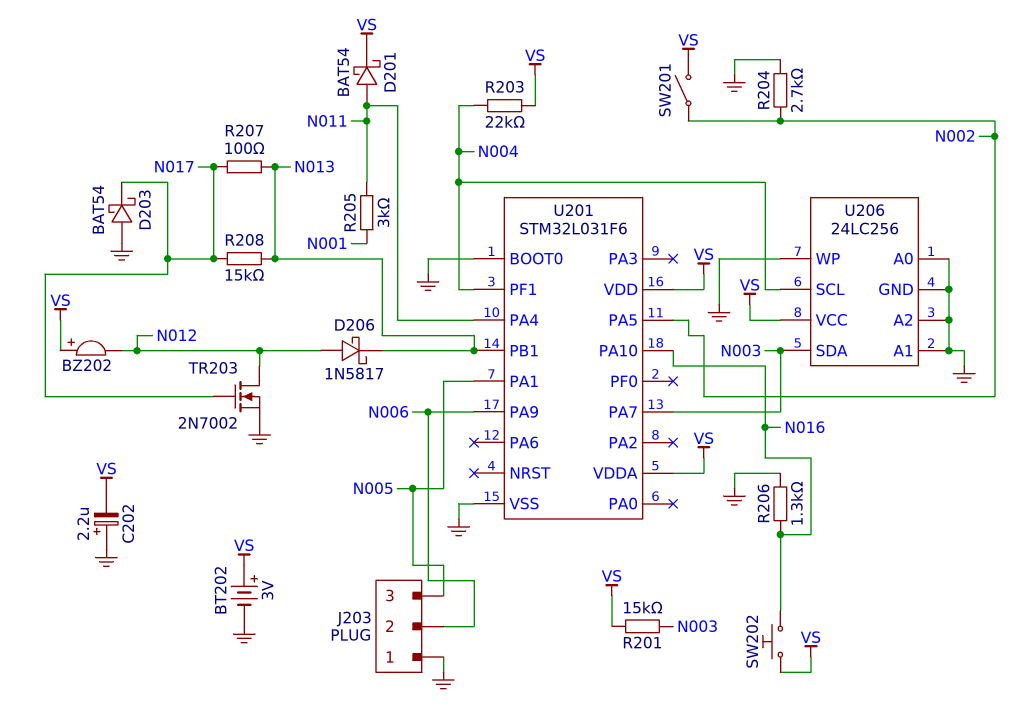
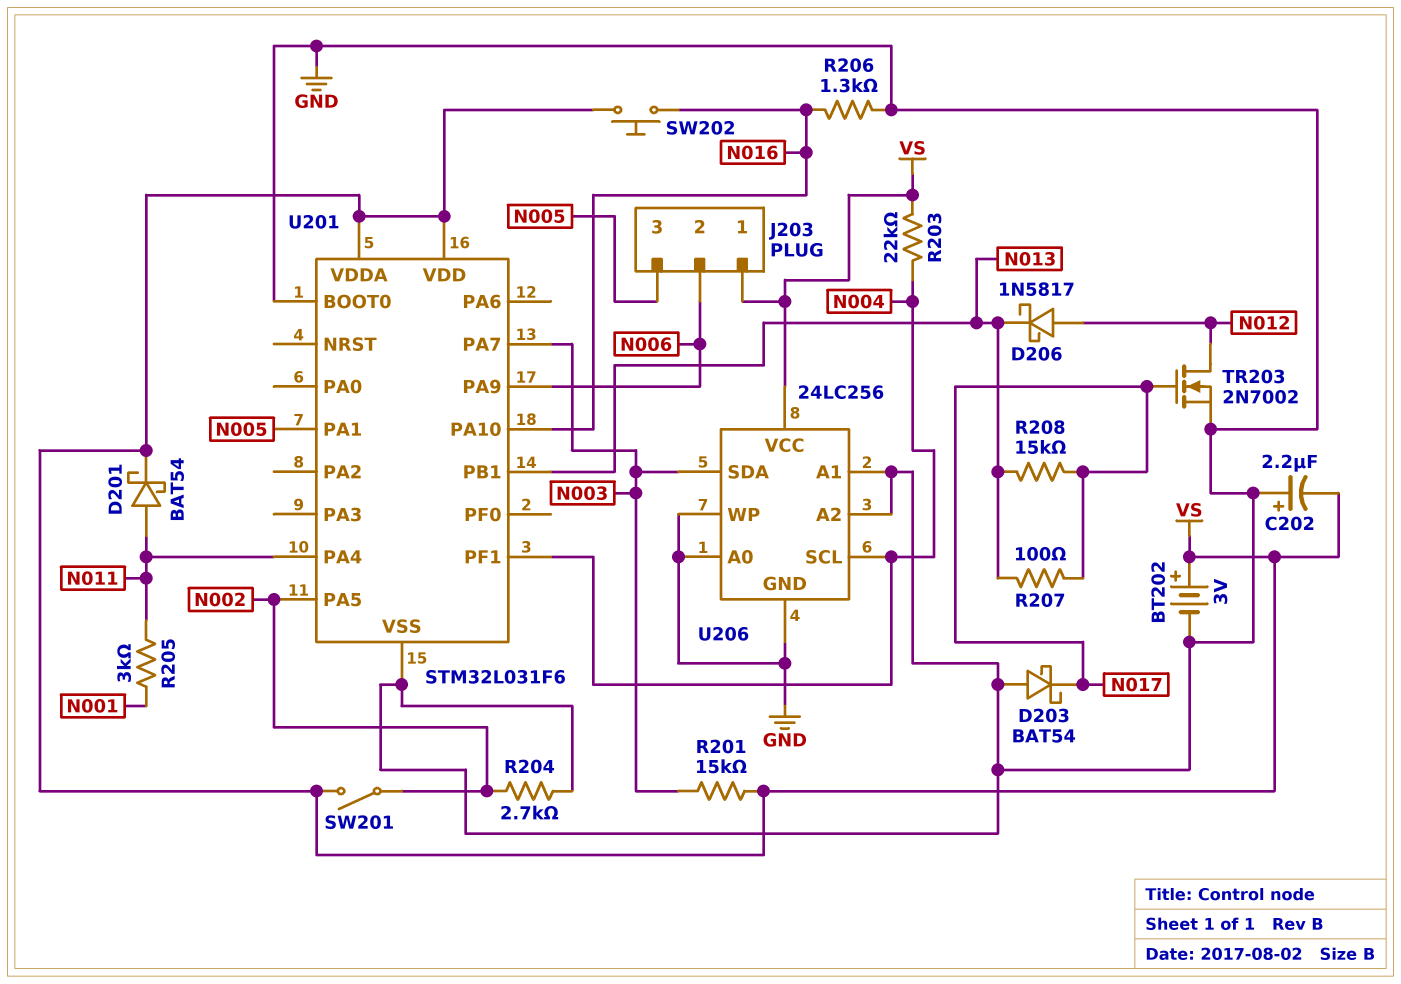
BZ202: buzzer (plus VS, minus N012) -> none
J203 pin 1: GND -> VS

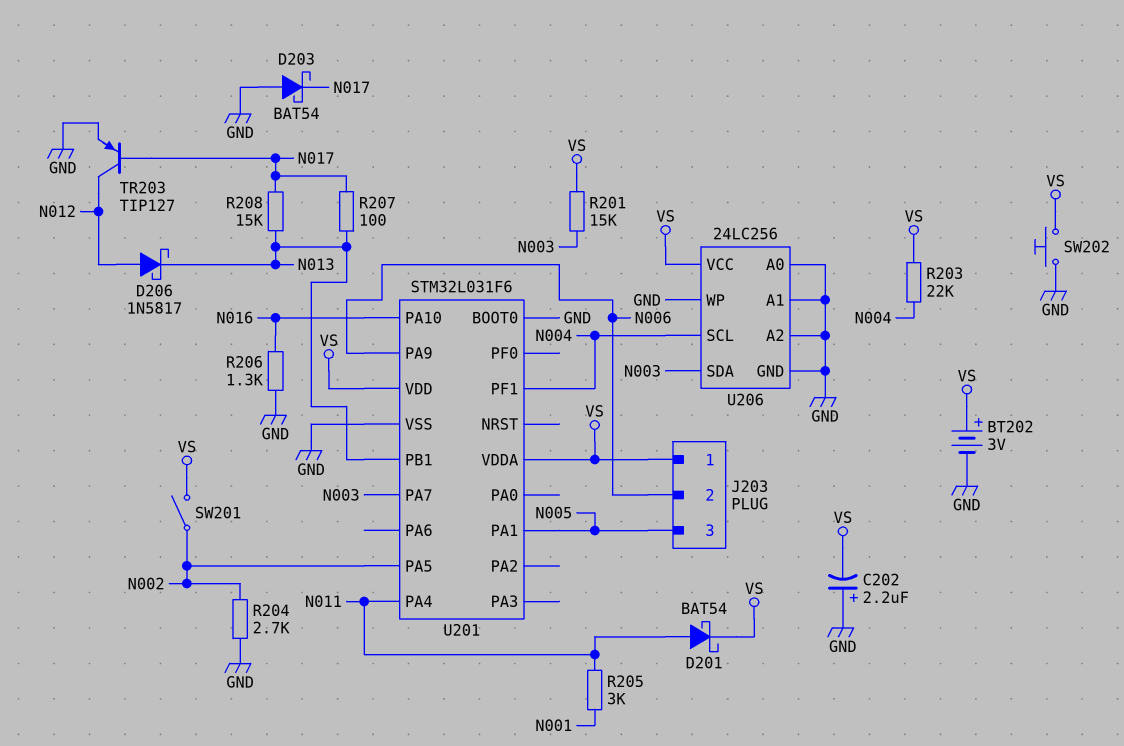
SW202: button (N016, VS) -> button (GND, VS)
TR203: NMOS 2N7002 (G N017, D N012, S GND) -> PNP TIP127 (B N017, C N012, E GND)

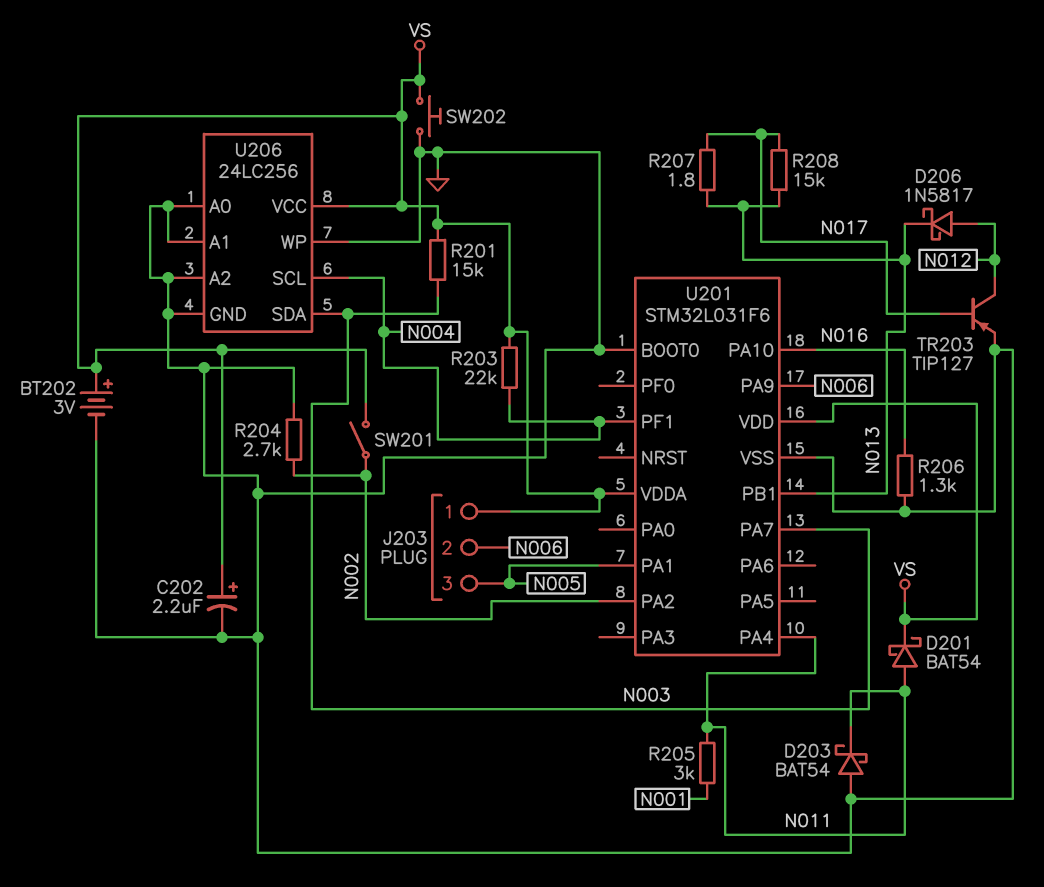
C202: 2.2uF (plus GND, minus VS) -> 2.2uF (plus VS, minus GND)
D203: schottky BAT54 (A GND, K N017) -> schottky BAT54 (A GND, K N011)
R207: 100 (N013, N017) -> 1.8 (N013, N017)
U201 pin PA2: none -> N002
U201 pin PA5: N002 -> none

